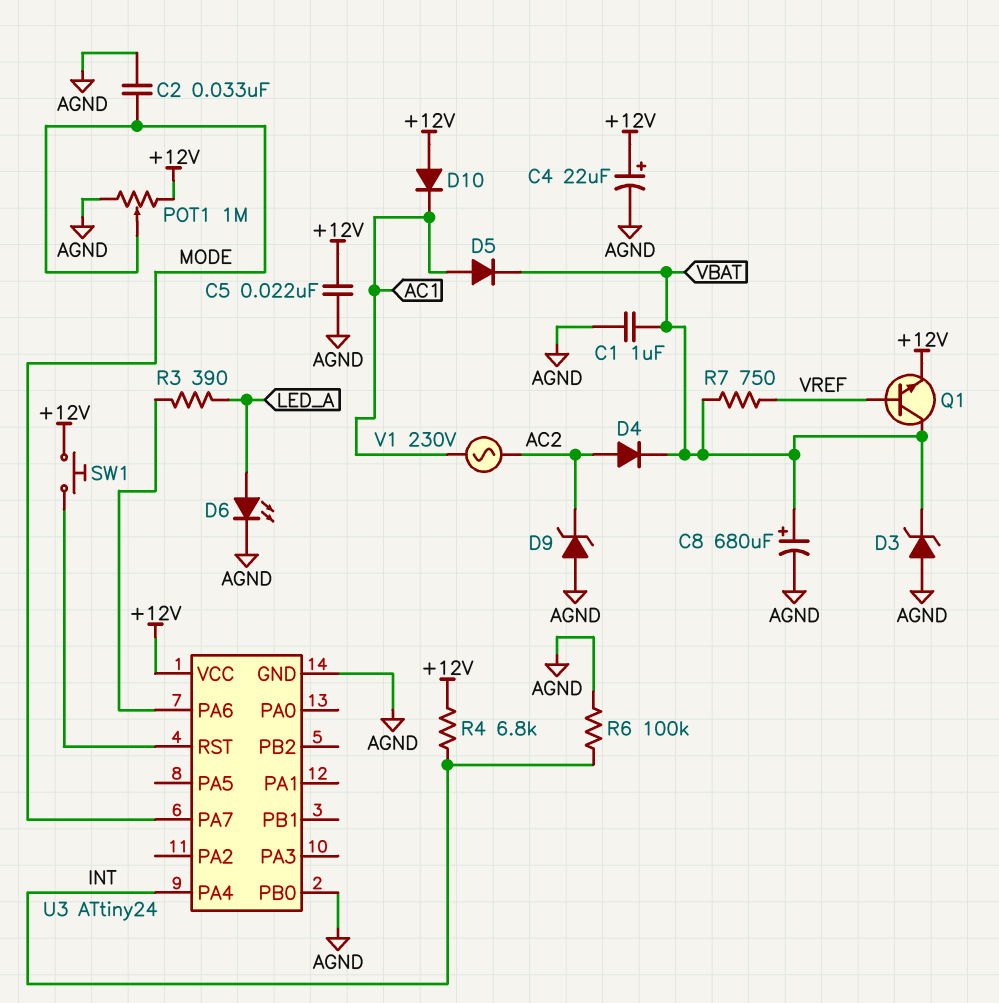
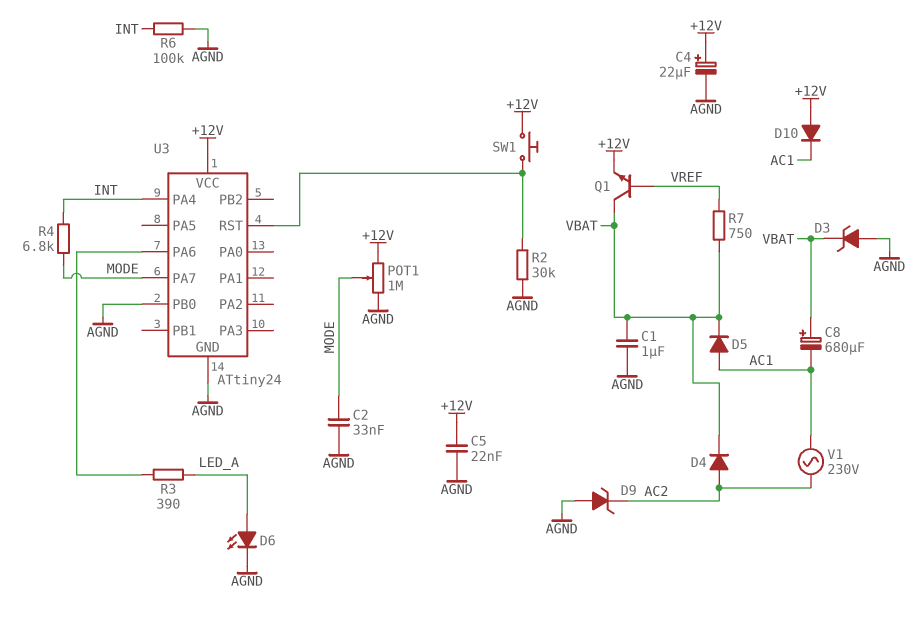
C8: 680uF (plus VBAT, minus AGND) -> 680uF (plus VBAT, minus AC1)
R2: none -> 30k (AGND, U3/RST)
R4: 6.8k (+12V, INT) -> 6.8k (INT, MODE)

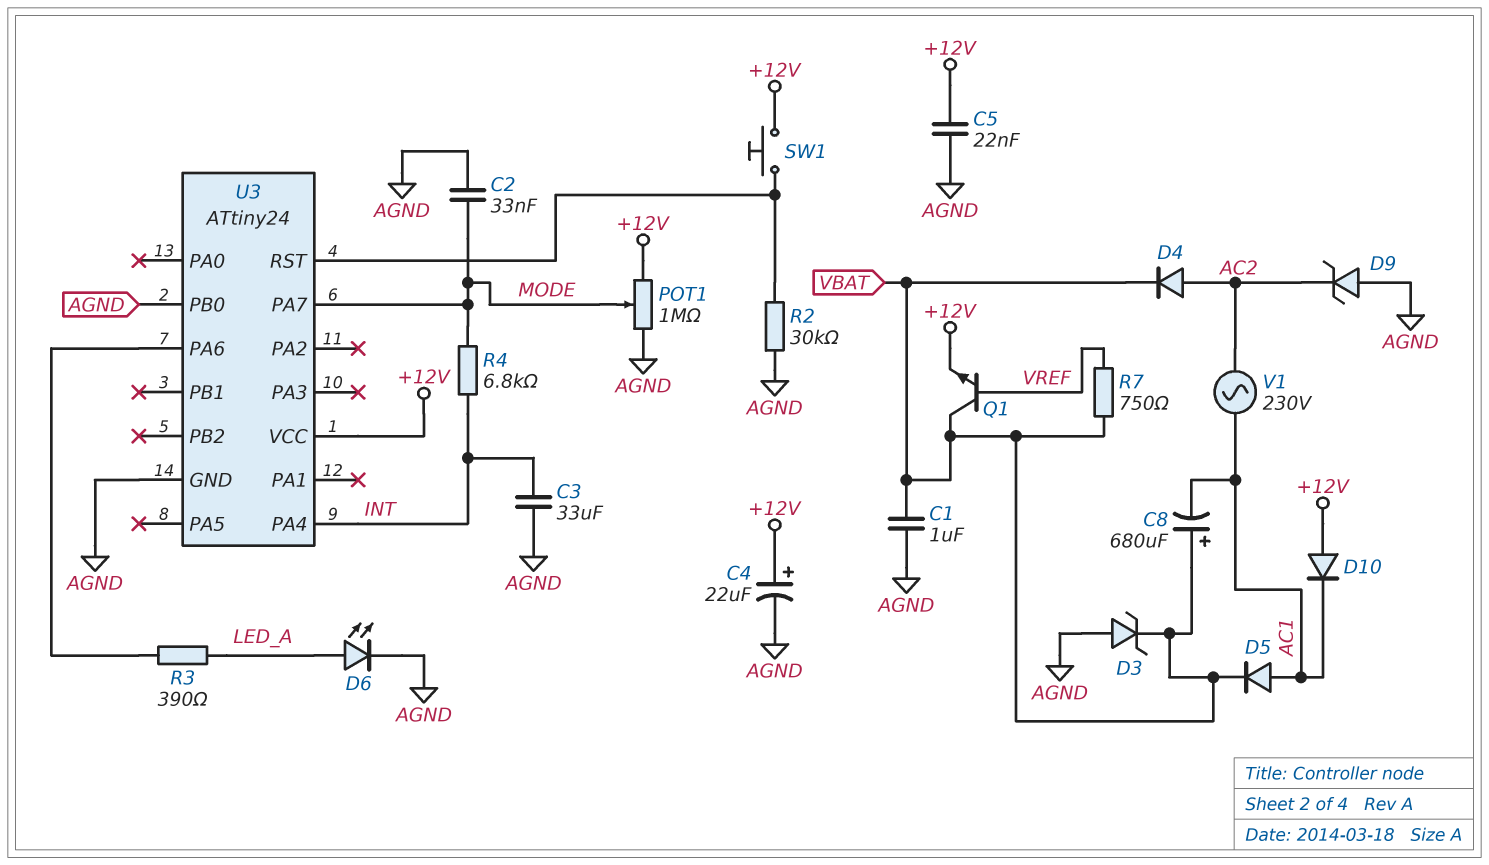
C3: none -> 33uF (AGND, INT)
R6: 100k (AGND, INT) -> none

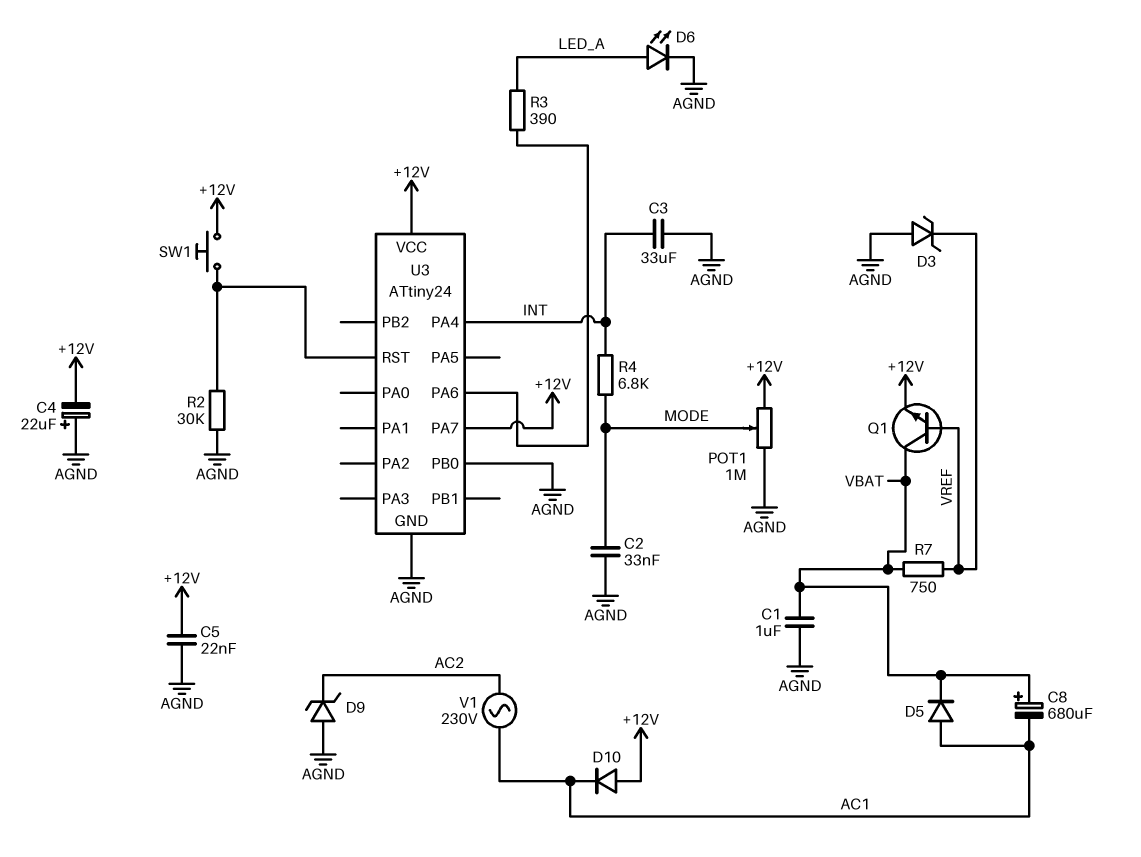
C4: 22uF (plus +12V, minus AGND) -> 22uF (plus AGND, minus +12V)
D3: zener (A AGND, K VBAT) -> zener (A AGND, K VREF)
D4: diode (A AC2, K VBAT) -> none
U3 pin PA7: MODE -> +12V

